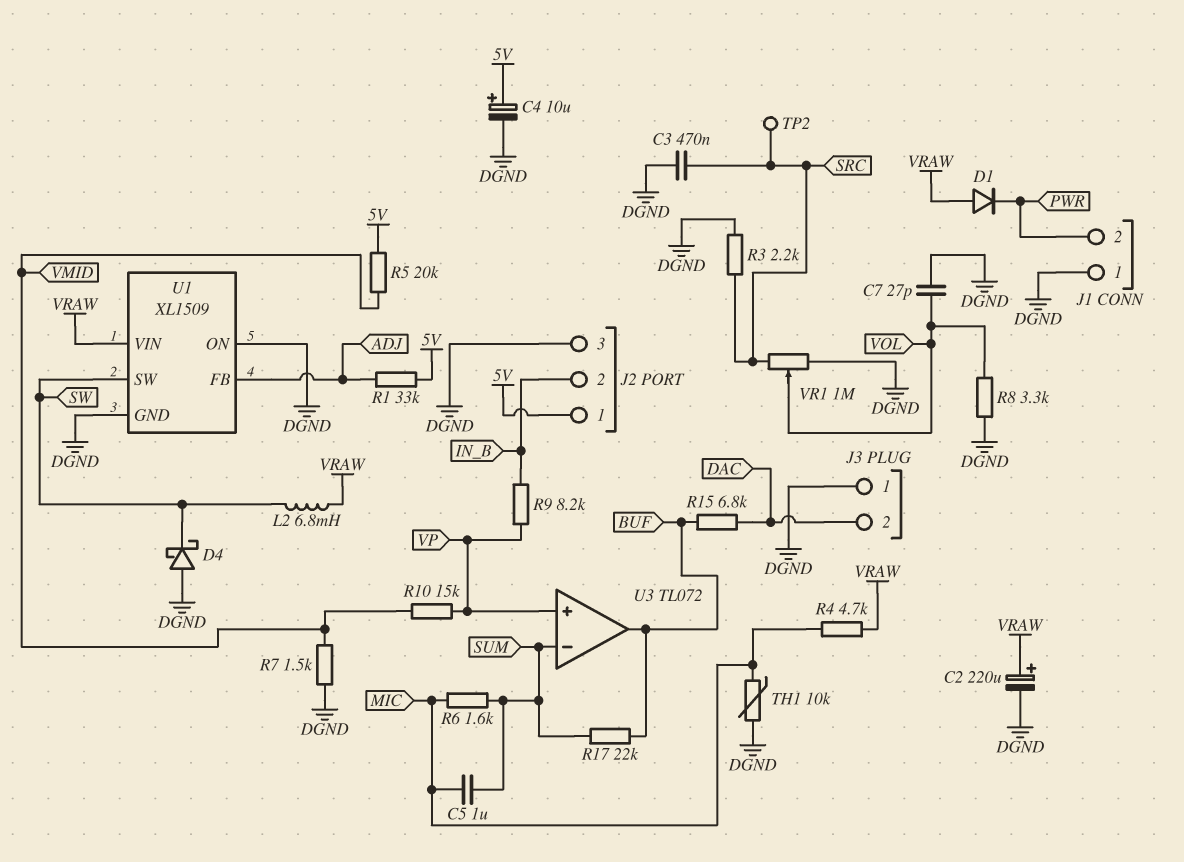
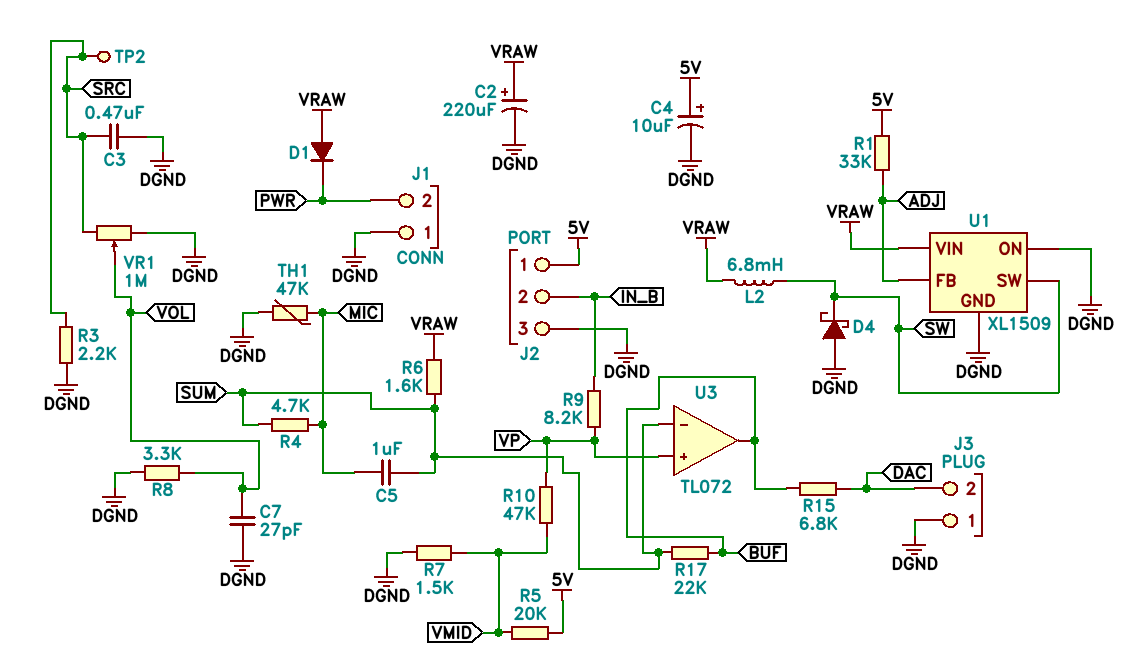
R4: 4.7k (MIC, VRAW) -> 4.7k (MIC, SUM)
R6: 1.6k (MIC, SUM) -> 1.6k (SUM, VRAW)
R10: 15k (VMID, VP) -> 47k (VMID, VP)
TH1: 10k (DGND, MIC) -> 47k (DGND, MIC)

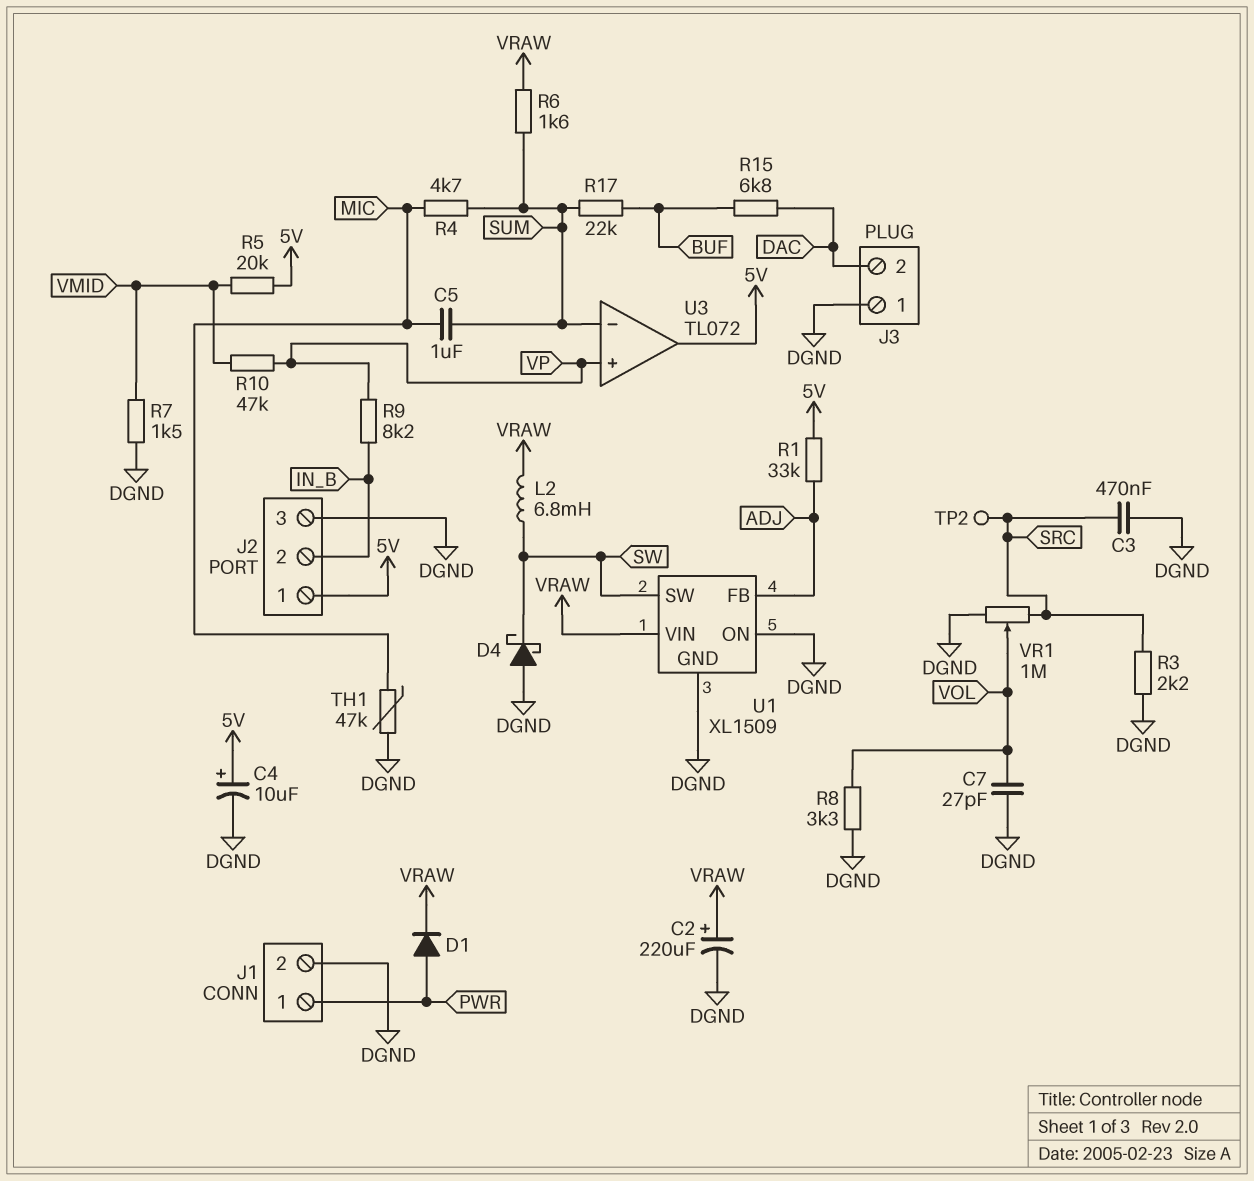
D1: diode (A VRAW, K PWR) -> diode (A PWR, K VRAW)
J1 pin 1: DGND -> PWR
J1 pin 2: PWR -> DGND
U3 pin out: BUF -> 5V

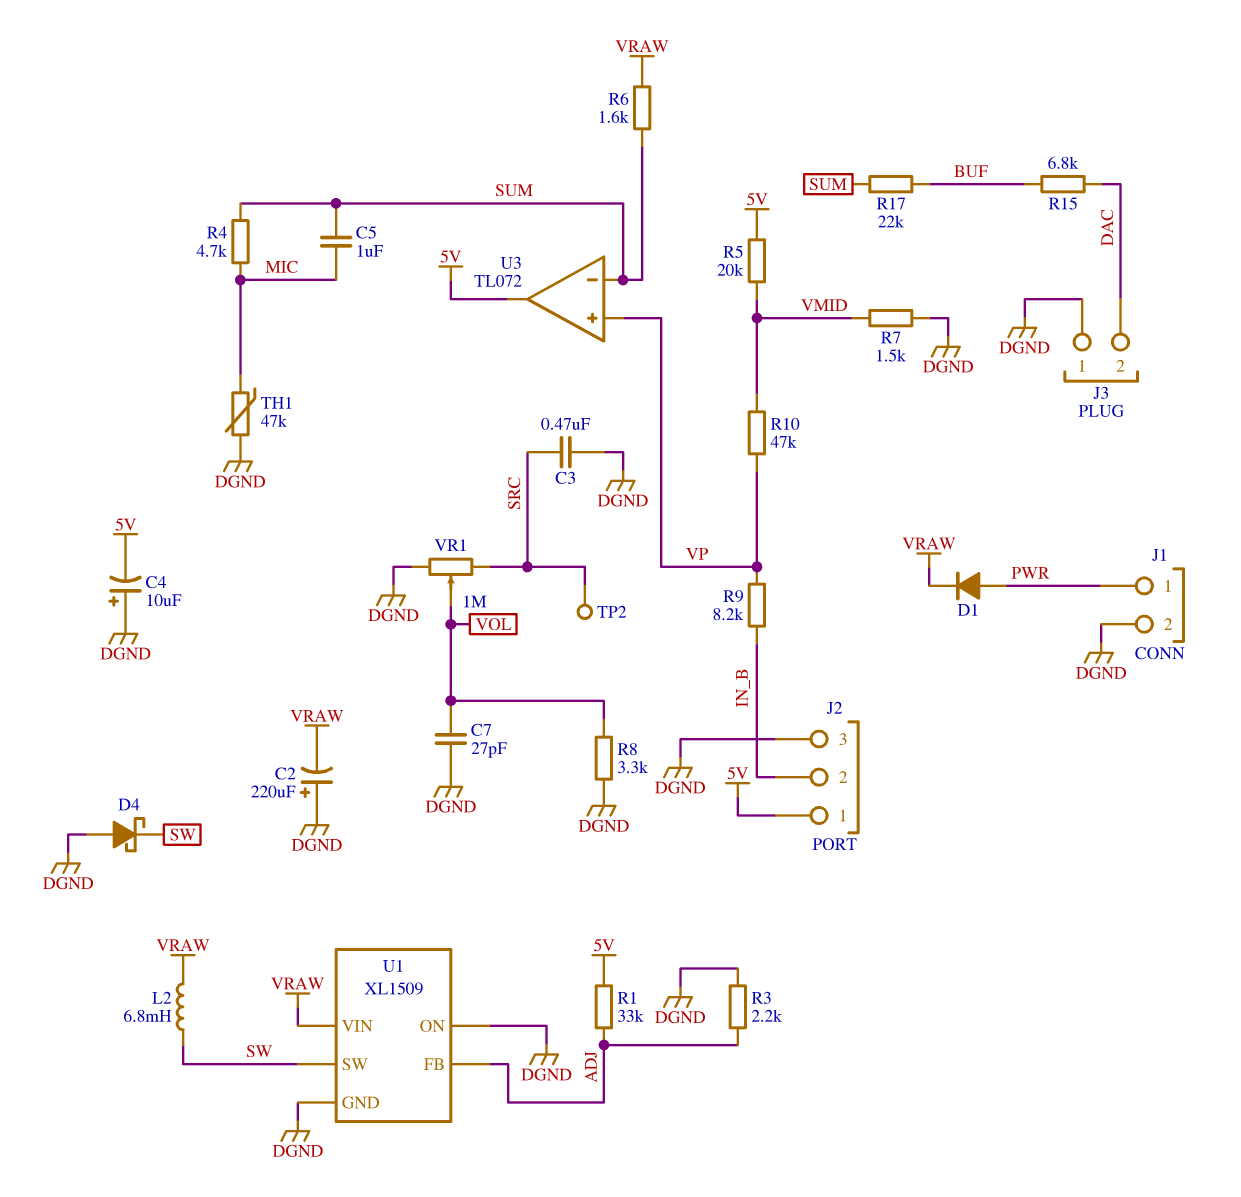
C2: 220uF (plus VRAW, minus DGND) -> 220uF (plus DGND, minus VRAW)
C4: 10uF (plus 5V, minus DGND) -> 10uF (plus DGND, minus 5V)
R3: 2.2k (DGND, SRC) -> 2.2k (ADJ, DGND)

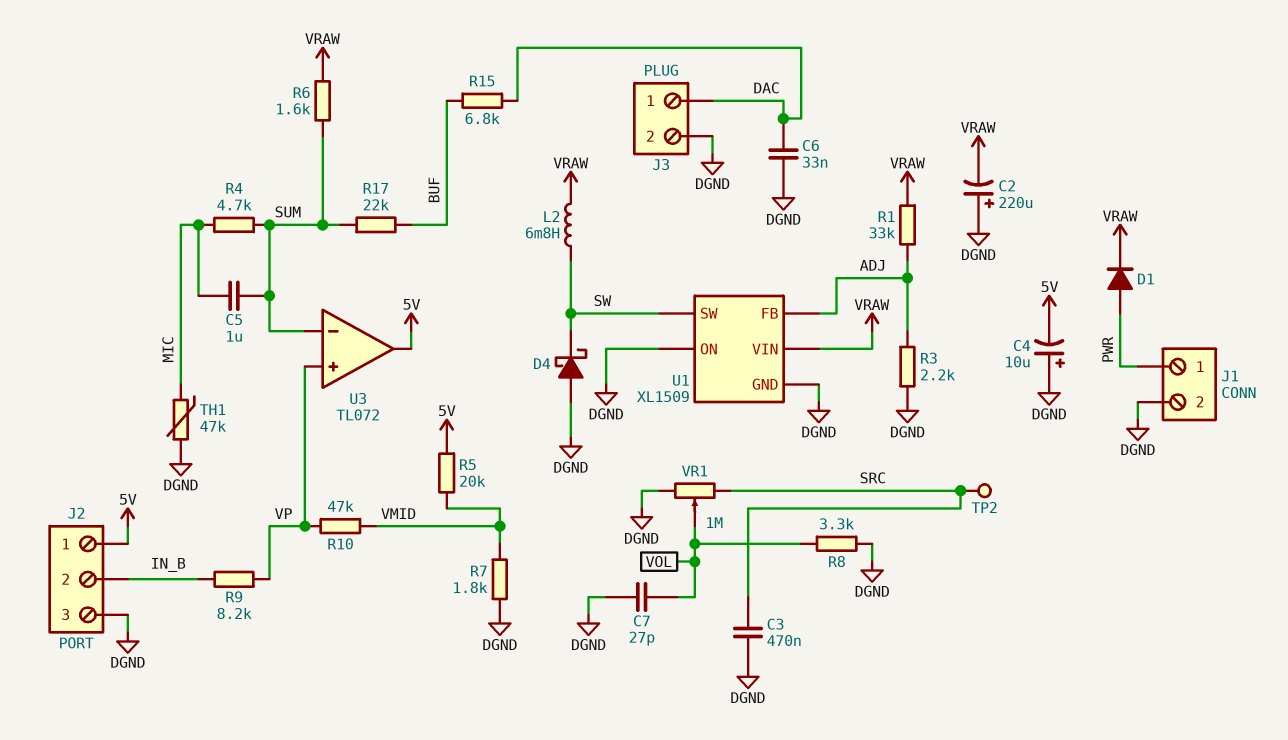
C6: none -> 33nF (DAC, DGND)
J3 pin 1: DGND -> DAC
J3 pin 2: DAC -> DGND
R1: 33k (5V, ADJ) -> 33k (ADJ, VRAW)
R7: 1.5k (DGND, VMID) -> 1.8k (DGND, VMID)

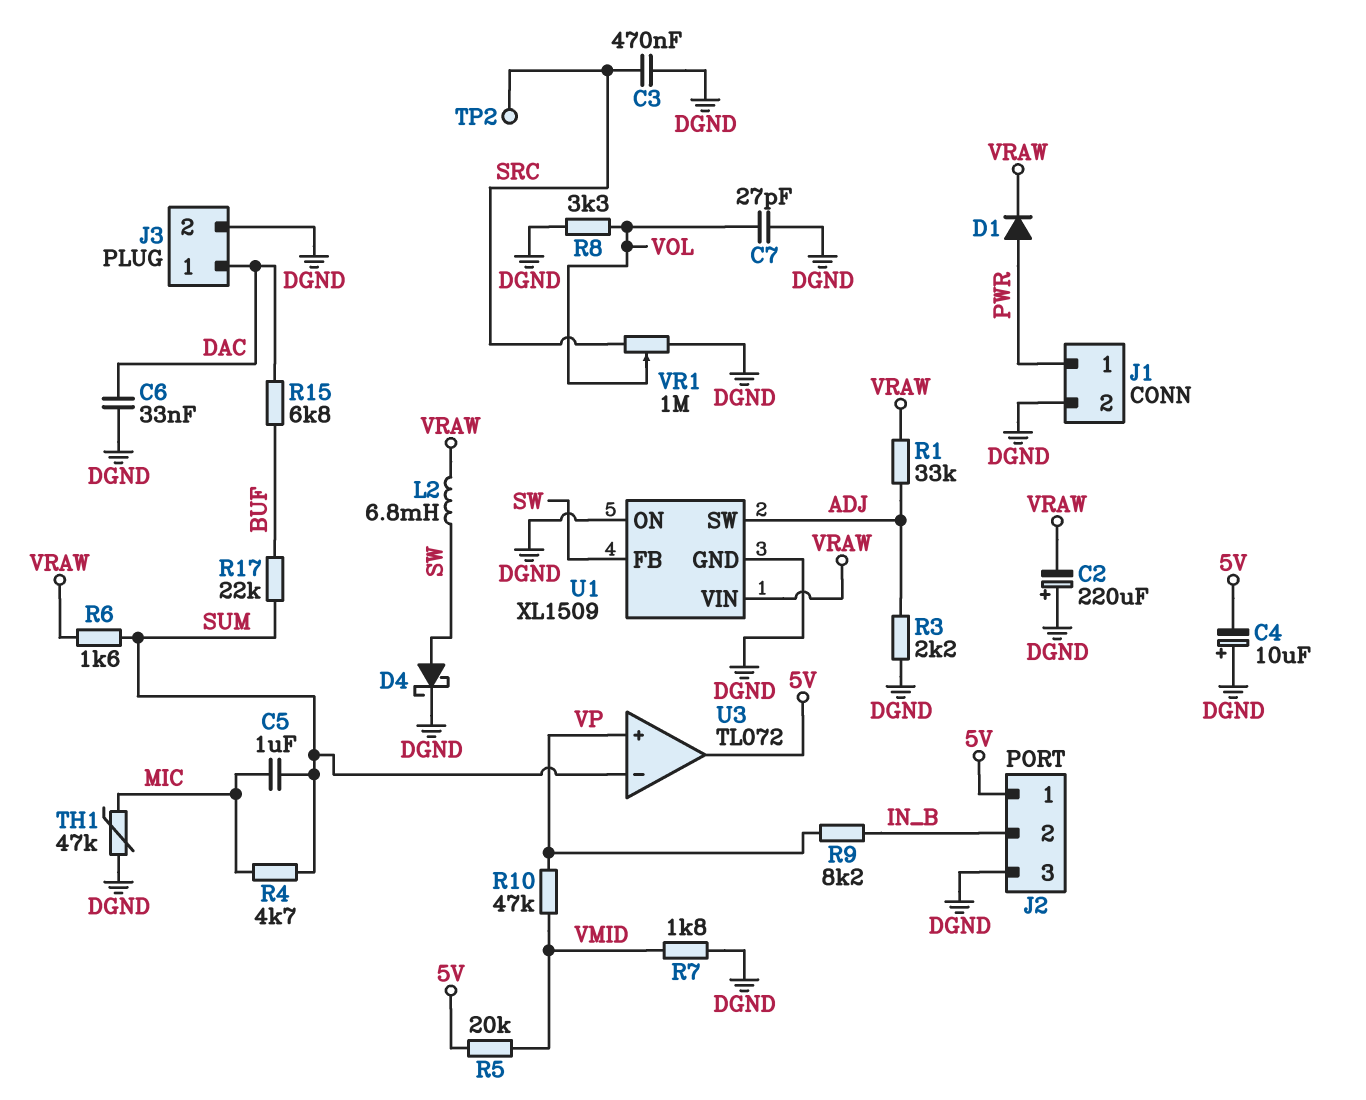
D4: schottky (A DGND, K SW) -> schottky (A SW, K DGND)
U1 pin FB: ADJ -> SW
U1 pin SW: SW -> ADJ

